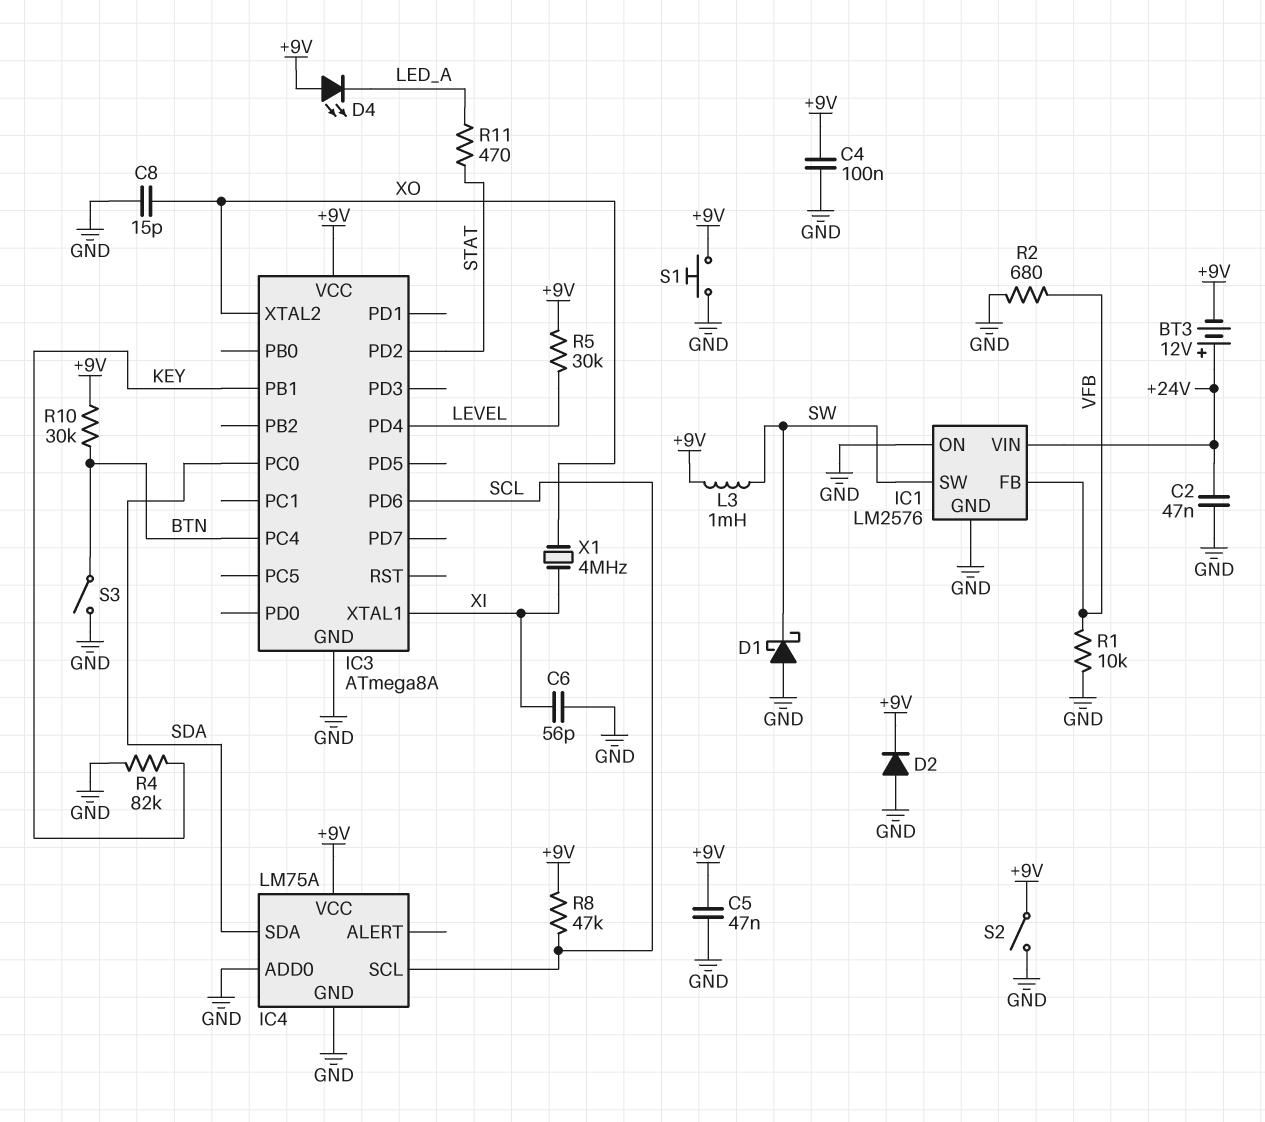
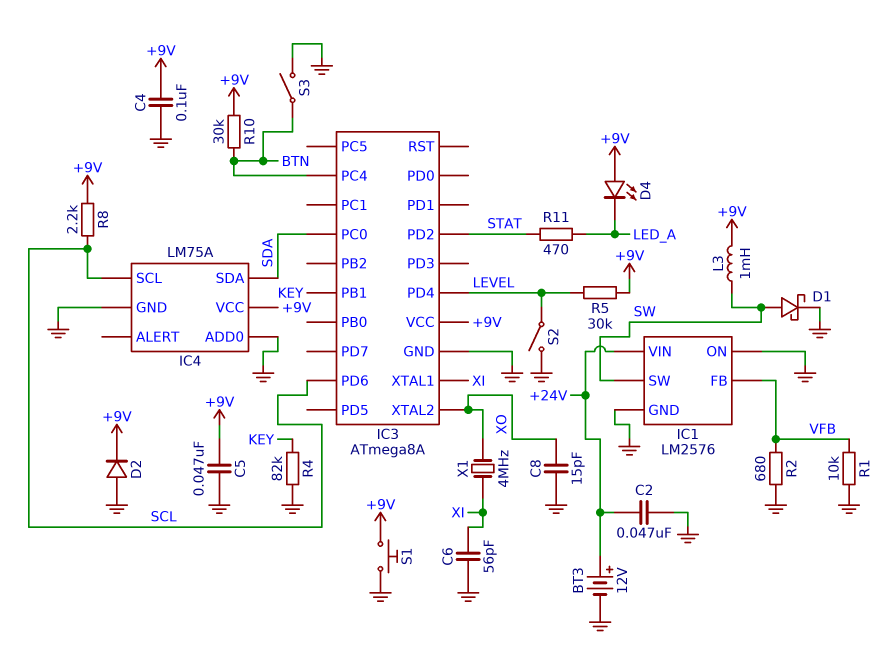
BT3: 12V (plus +24V, minus +9V) -> 12V (plus +24V, minus GND)
D1: schottky (A GND, K SW) -> schottky (A SW, K GND)
R8: 47k (+9V, SCL) -> 2.2k (+9V, SCL)
S2: switch (+9V, GND) -> switch (GND, LEVEL)

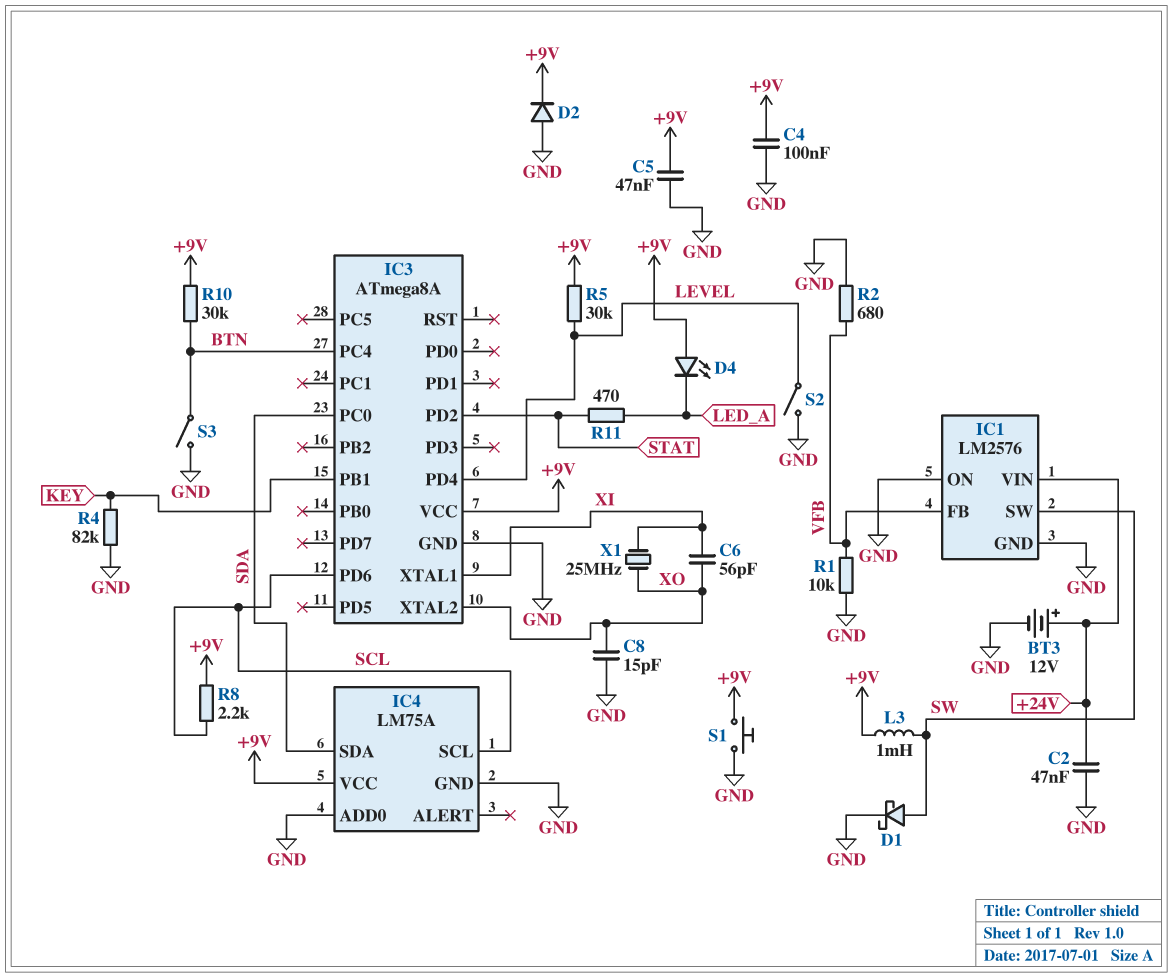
C6: 56pF (GND, XI) -> 56pF (XI, XO)
X1: 4MHz (XI, XO) -> 25MHz (XI, XO)

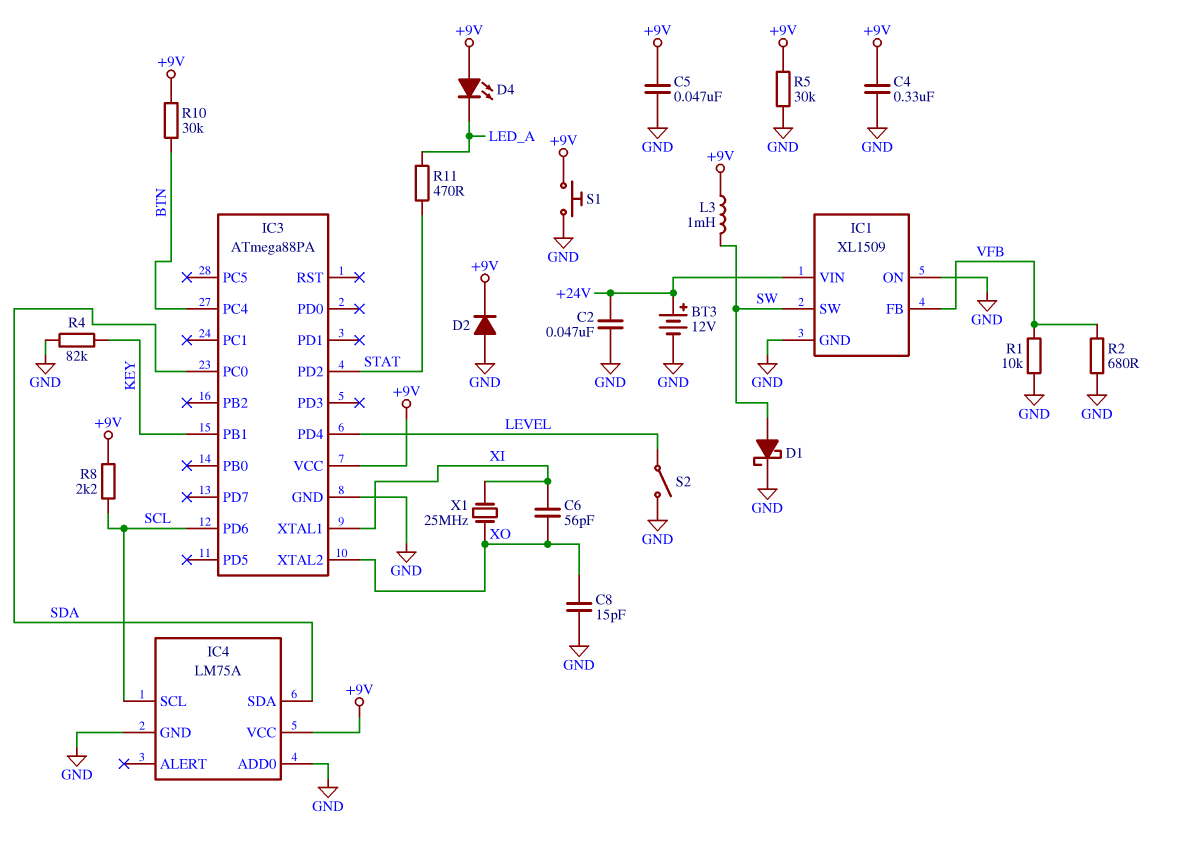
C4: 100nF (+9V, GND) -> 330nF (+9V, GND)
IC1: LM2576 -> XL1509
IC3: ATmega8A -> ATmega88PA
R5: 30k (+9V, LEVEL) -> 30k (+9V, GND)
S3: switch (BTN, GND) -> none

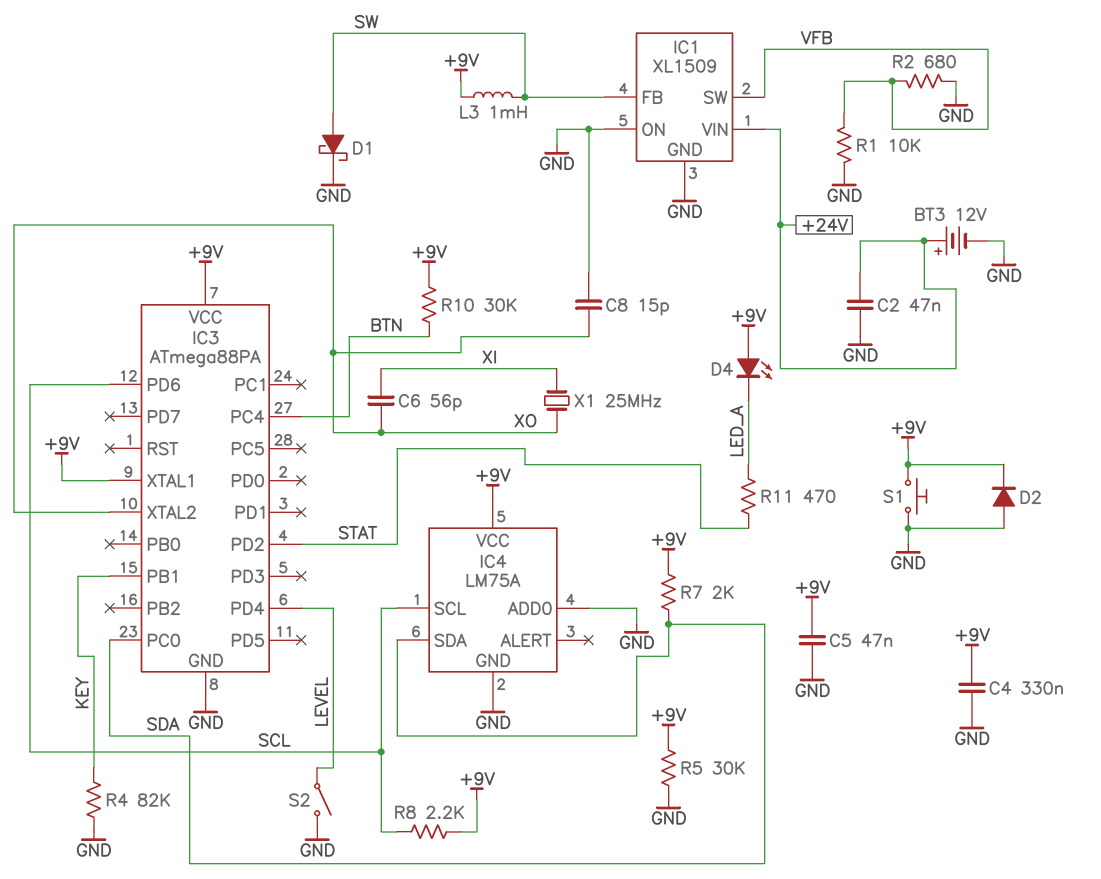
IC1 pin FB: VFB -> SW
IC1 pin SW: SW -> VFB
IC3 pin XTAL1: XI -> +9V
R7: none -> 2k (+9V, SDA)

